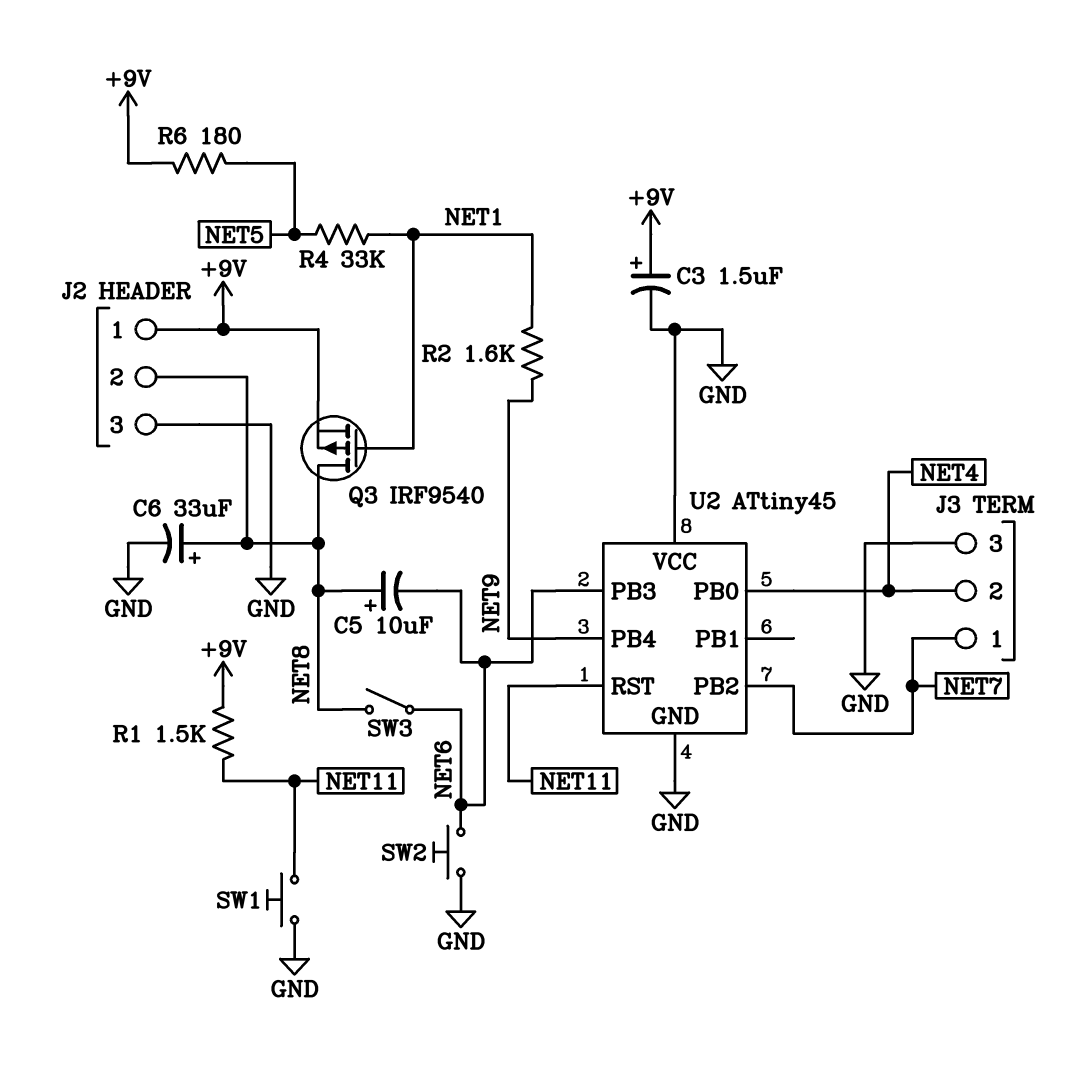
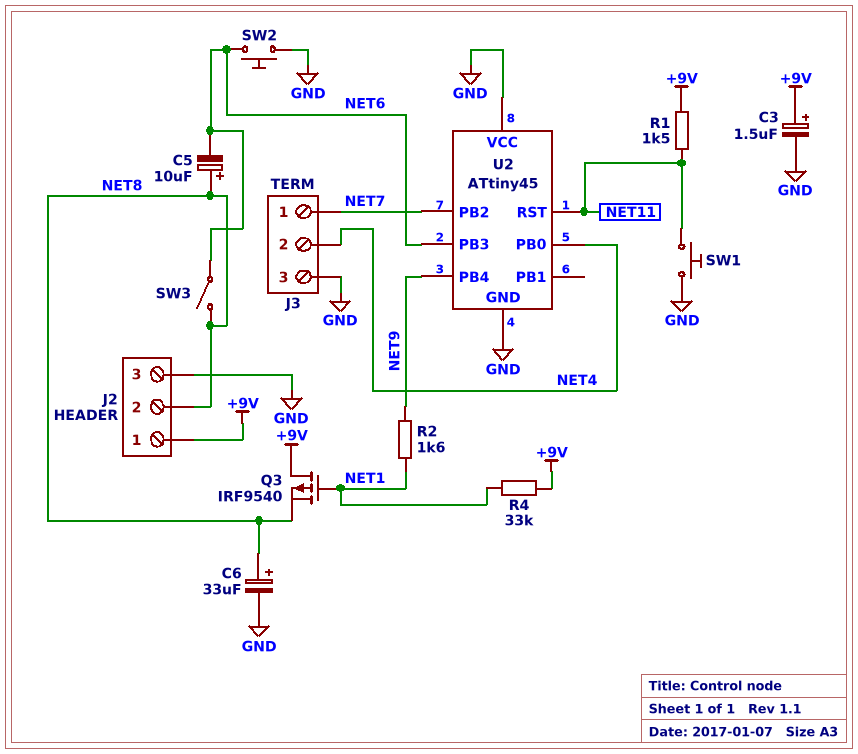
Q3: PMOS IRF9540 (G NET1, D NET8, S +9V) -> PMOS IRF9540 (G NET1, D +9V, S NET8)
R4: 33k (NET1, NET5) -> 33k (+9V, NET1)
R6: 180 (+9V, NET5) -> none

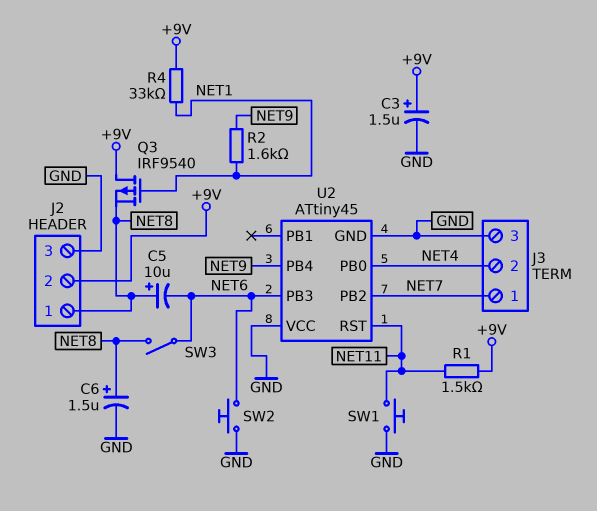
C6: 33uF (plus NET8, minus GND) -> 1.5uF (plus NET8, minus GND)
J2 pin 1: +9V -> NET8
J2 pin 2: NET8 -> +9V

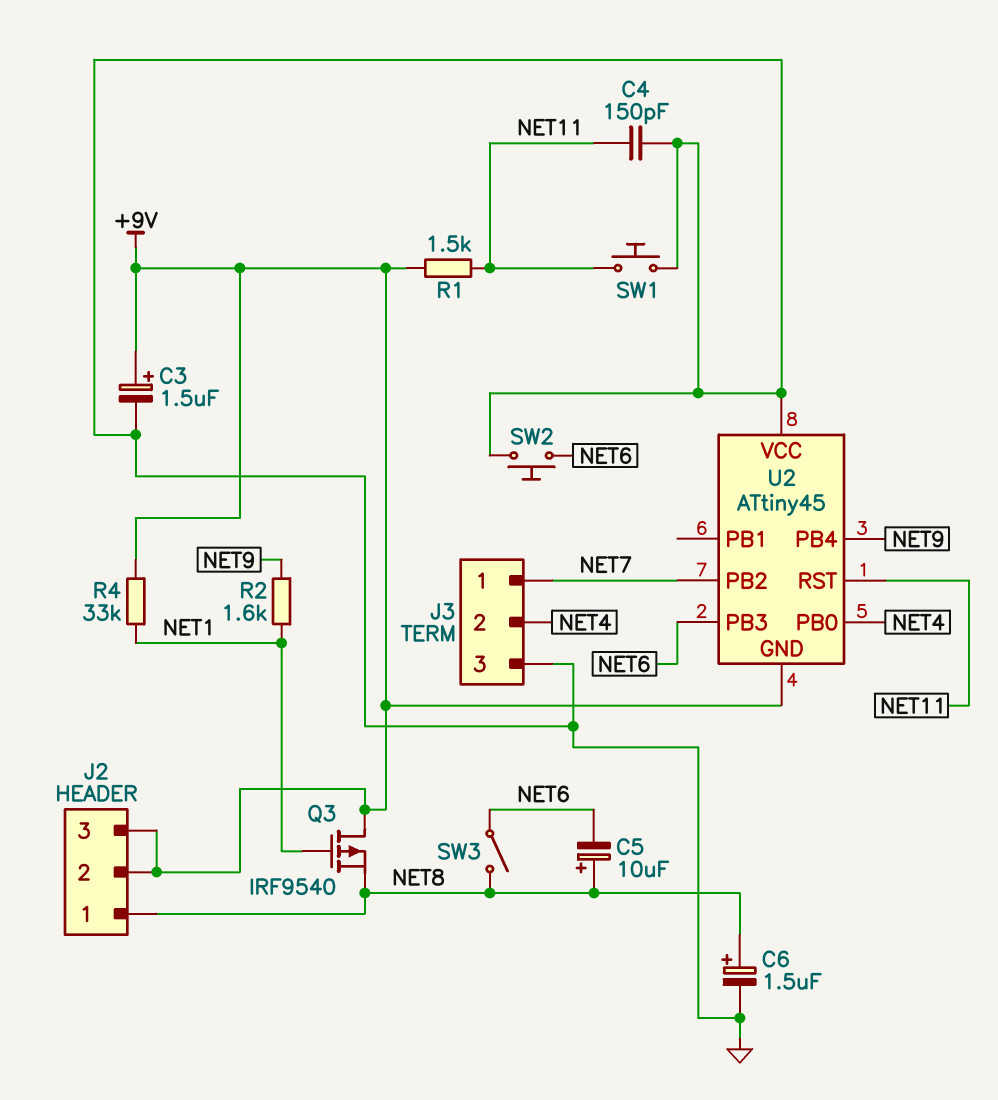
C4: none -> 150pF (GND, NET11)
J2 pin 3: GND -> +9V
U2 pin GND: GND -> +9V

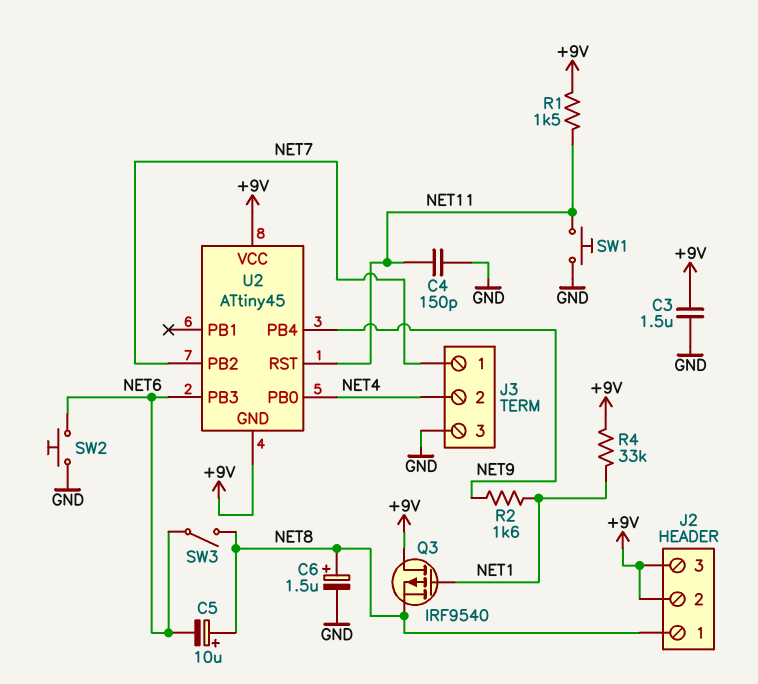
C3: 1.5uF (plus +9V, minus GND) -> 1.5uF (+9V, GND)
U2 pin VCC: GND -> +9V

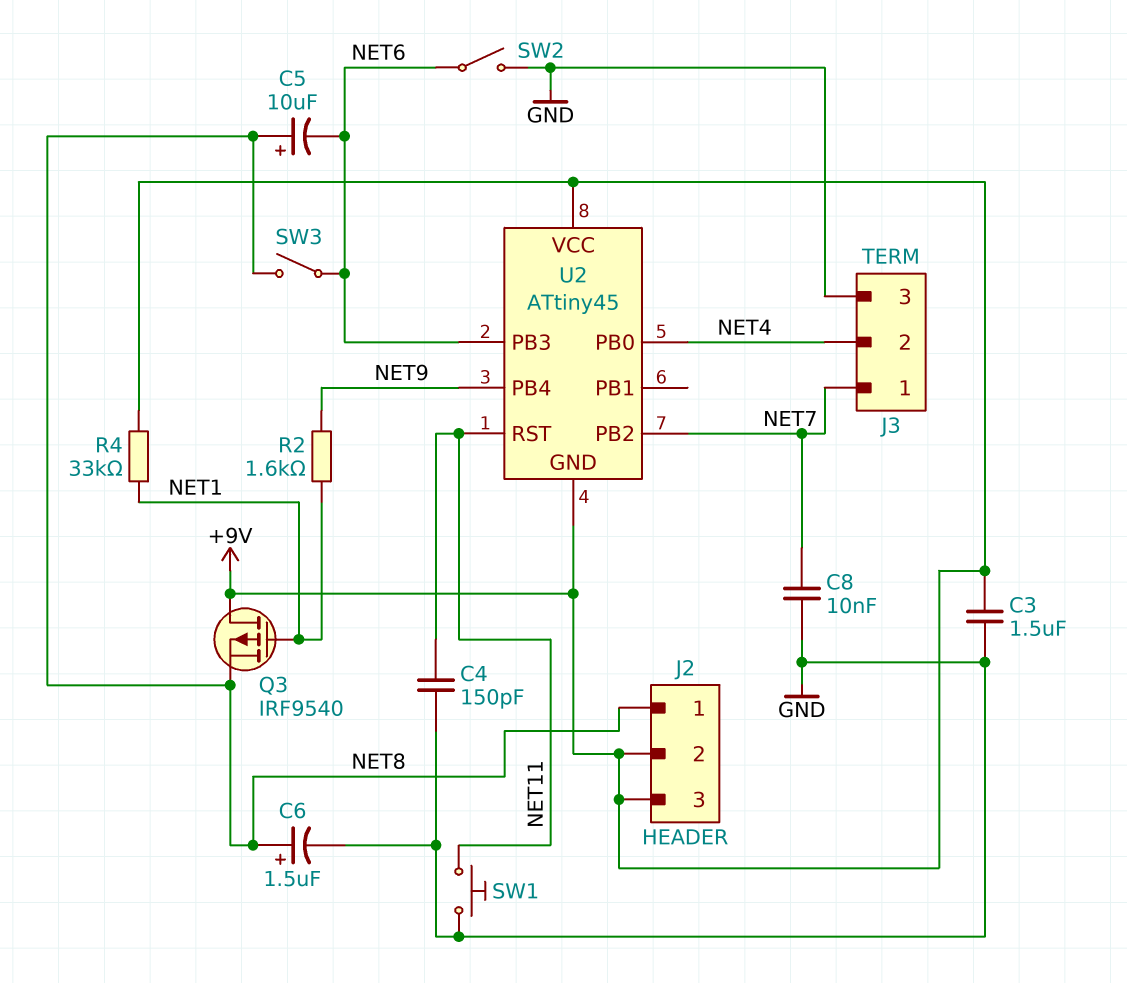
C8: none -> 10nF (GND, NET7)
R1: 1.5k (+9V, NET11) -> none
SW2: button (GND, NET6) -> switch (GND, NET6)

